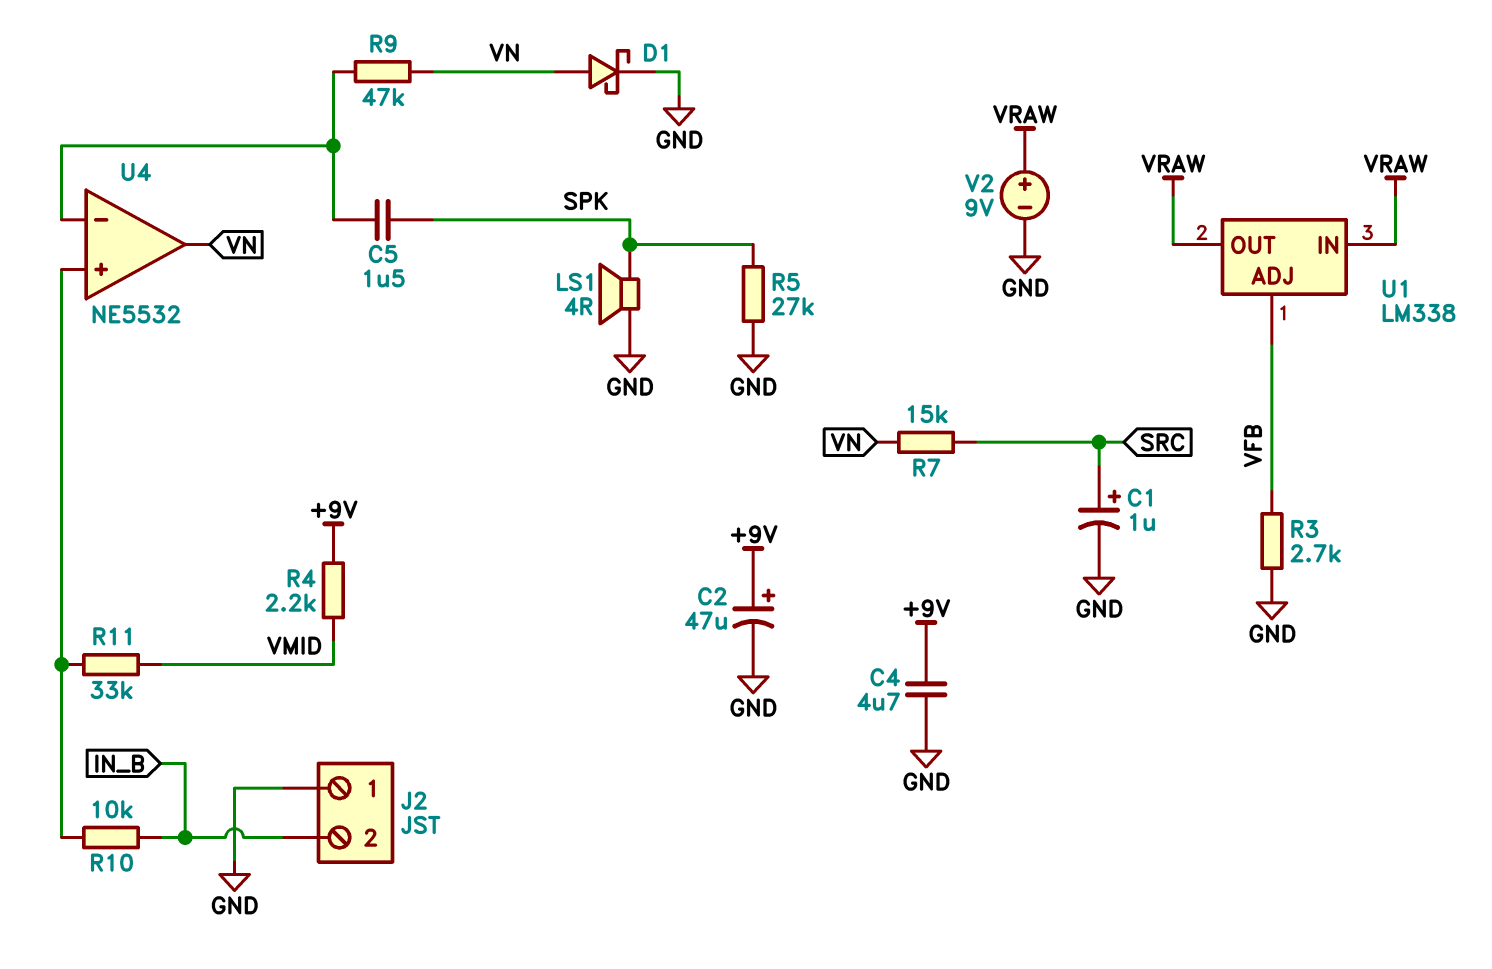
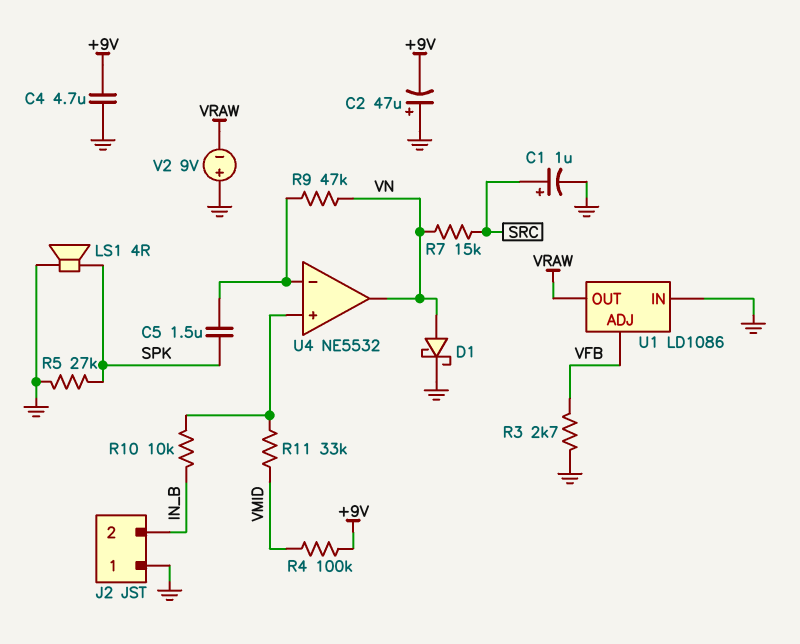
C2: 47uF (plus +9V, minus GND) -> 47uF (plus GND, minus +9V)
R4: 2.2k (+9V, VMID) -> 100k (+9V, VMID)
U1: LM338 -> LD1086
U1 pin IN: VRAW -> GND
V2: 9V (plus VRAW, minus GND) -> 9V (plus GND, minus VRAW)

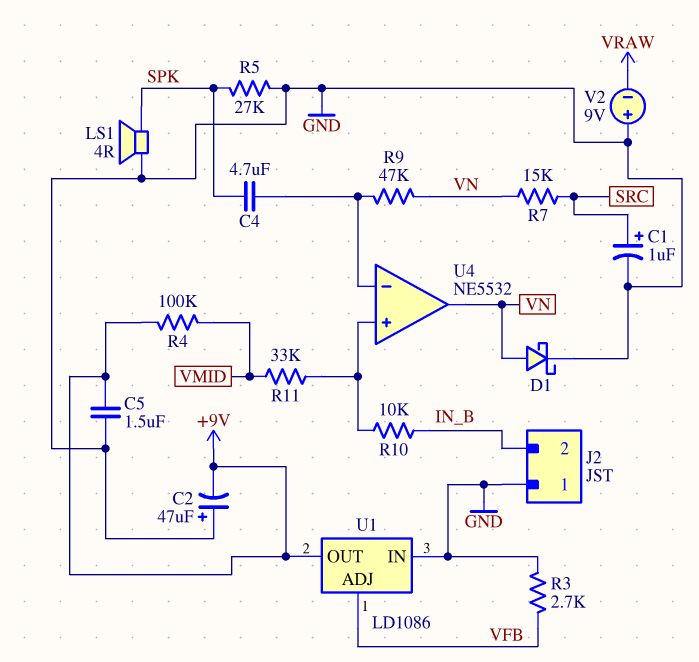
C4: 4.7uF (+9V, GND) -> 4.7uF (SPK, U4/in-)
C5: 1.5uF (SPK, U4/in-) -> 1.5uF (+9V, GND)
U1 pin OUT: VRAW -> +9V

